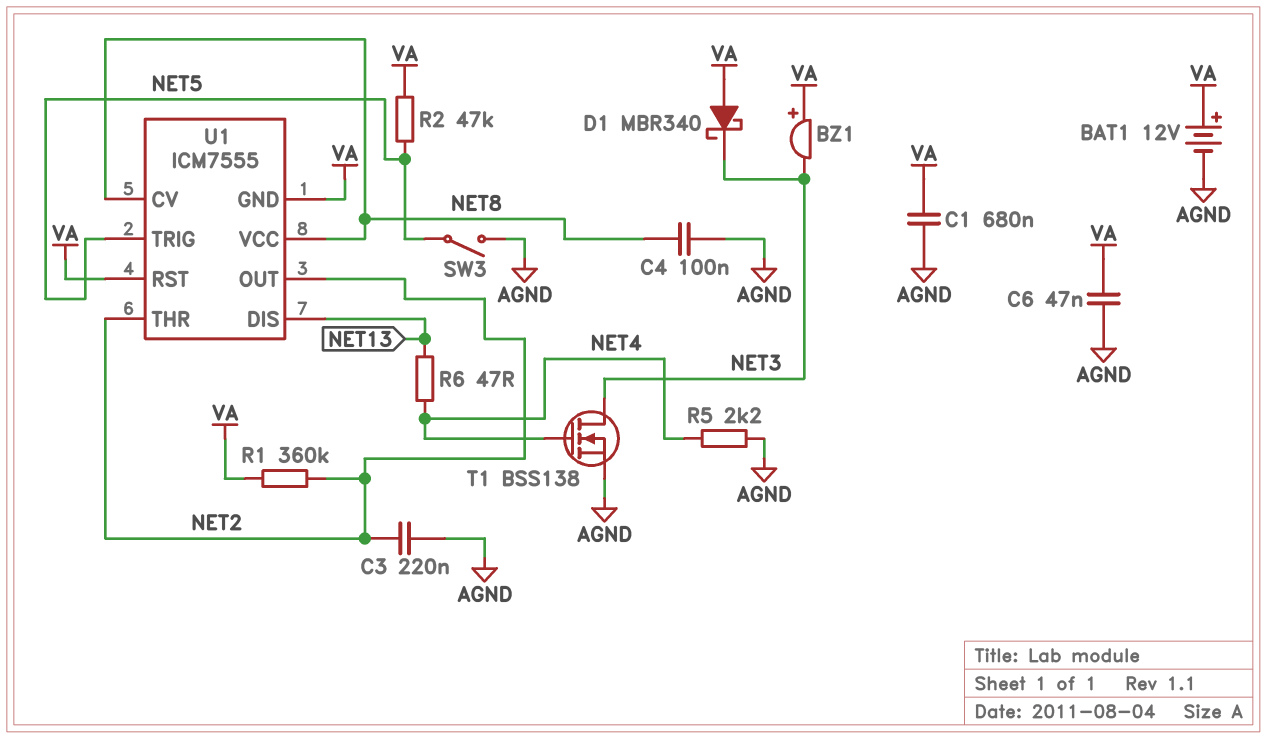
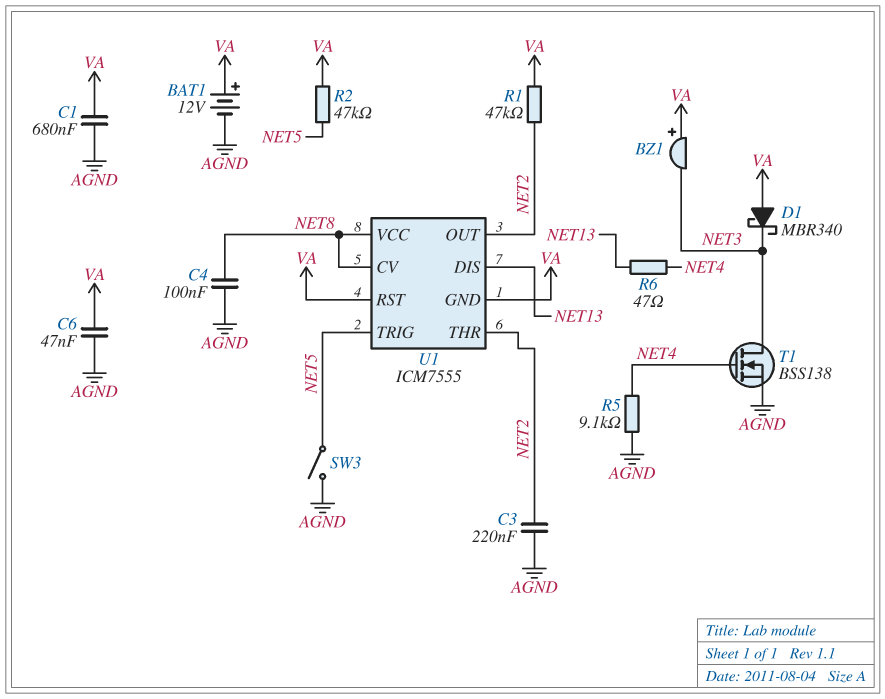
R1: 360k (NET2, VA) -> 47k (NET2, VA)
R5: 2.2k (AGND, NET4) -> 9.1k (AGND, NET4)

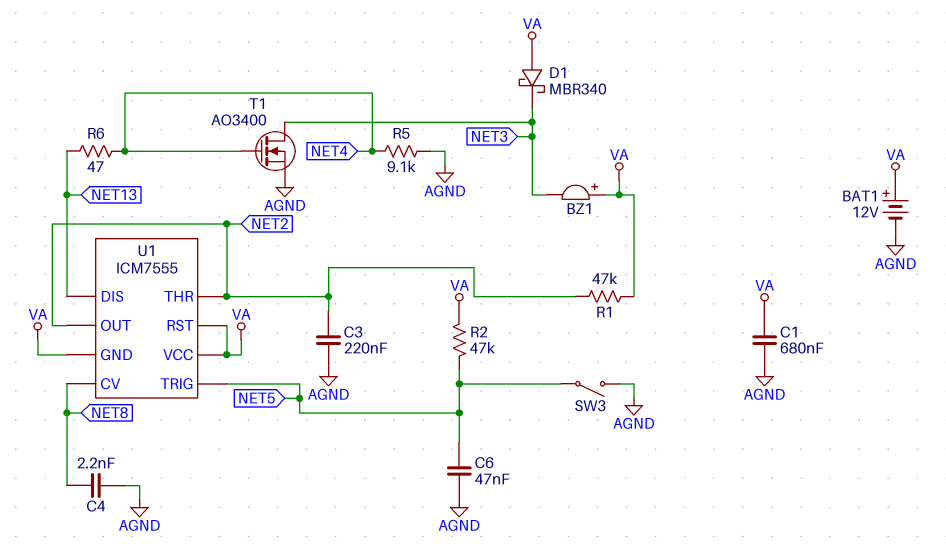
C4: 100nF (AGND, NET8) -> 2.2nF (AGND, NET8)
C6: 47nF (AGND, VA) -> 47nF (AGND, NET5)
T1: NMOS BSS138 (G NET4, D NET3, S AGND) -> NMOS AO3400 (G NET4, D NET3, S AGND)
U1 pin VCC: NET8 -> VA

